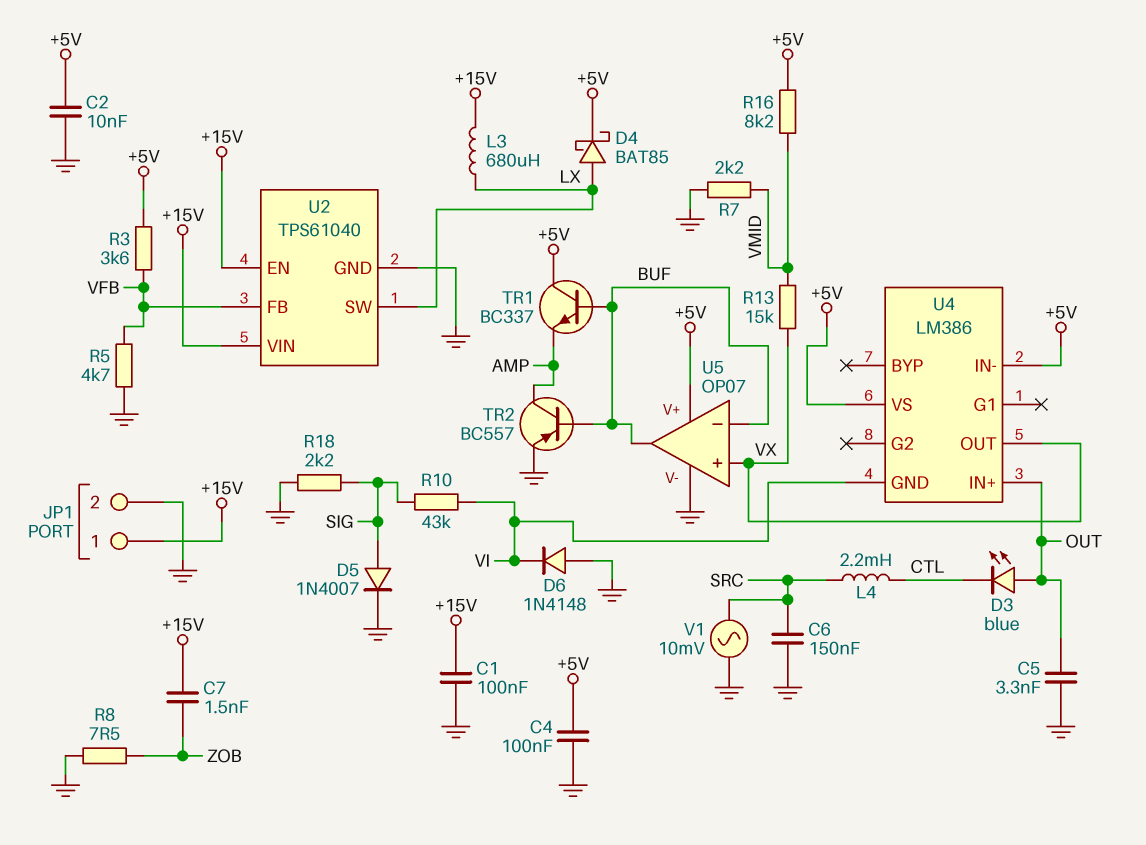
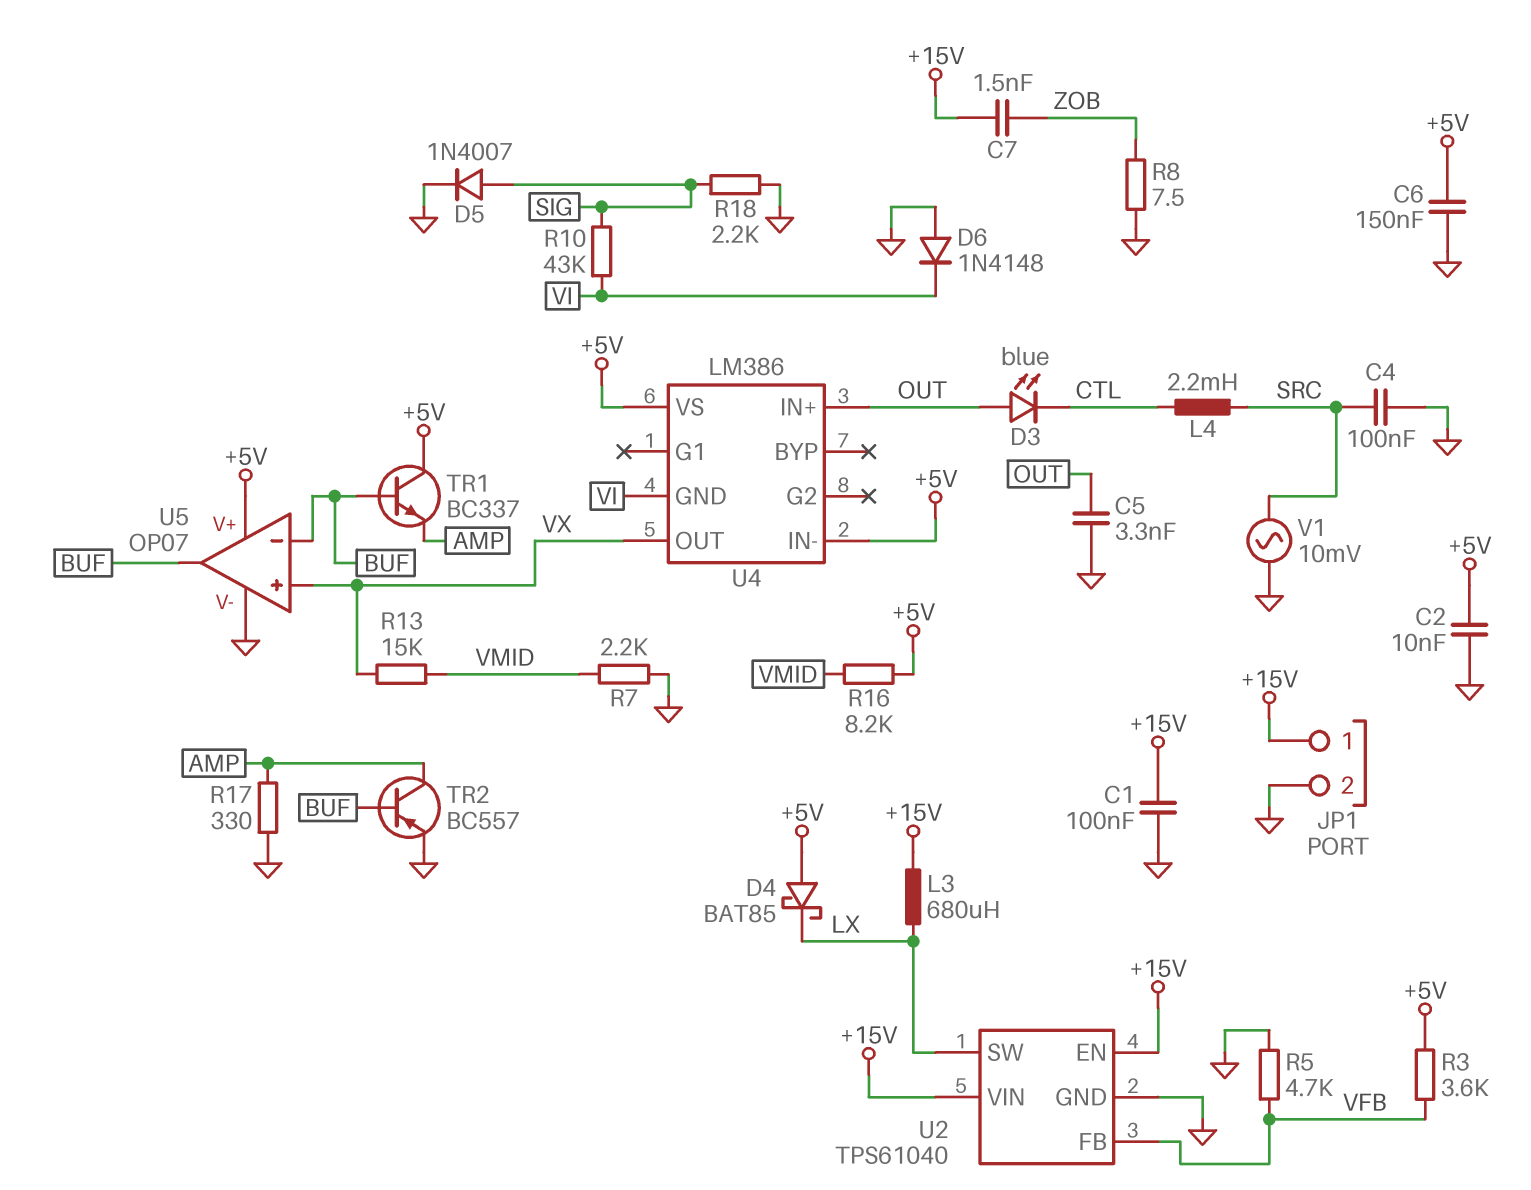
C4: 100nF (+5V, GND) -> 100nF (GND, SRC)
C6: 150nF (GND, SRC) -> 150nF (+5V, GND)
D4: schottky BAT85 (A LX, K +5V) -> schottky BAT85 (A +5V, K LX)
R17: none -> 330 (AMP, GND)

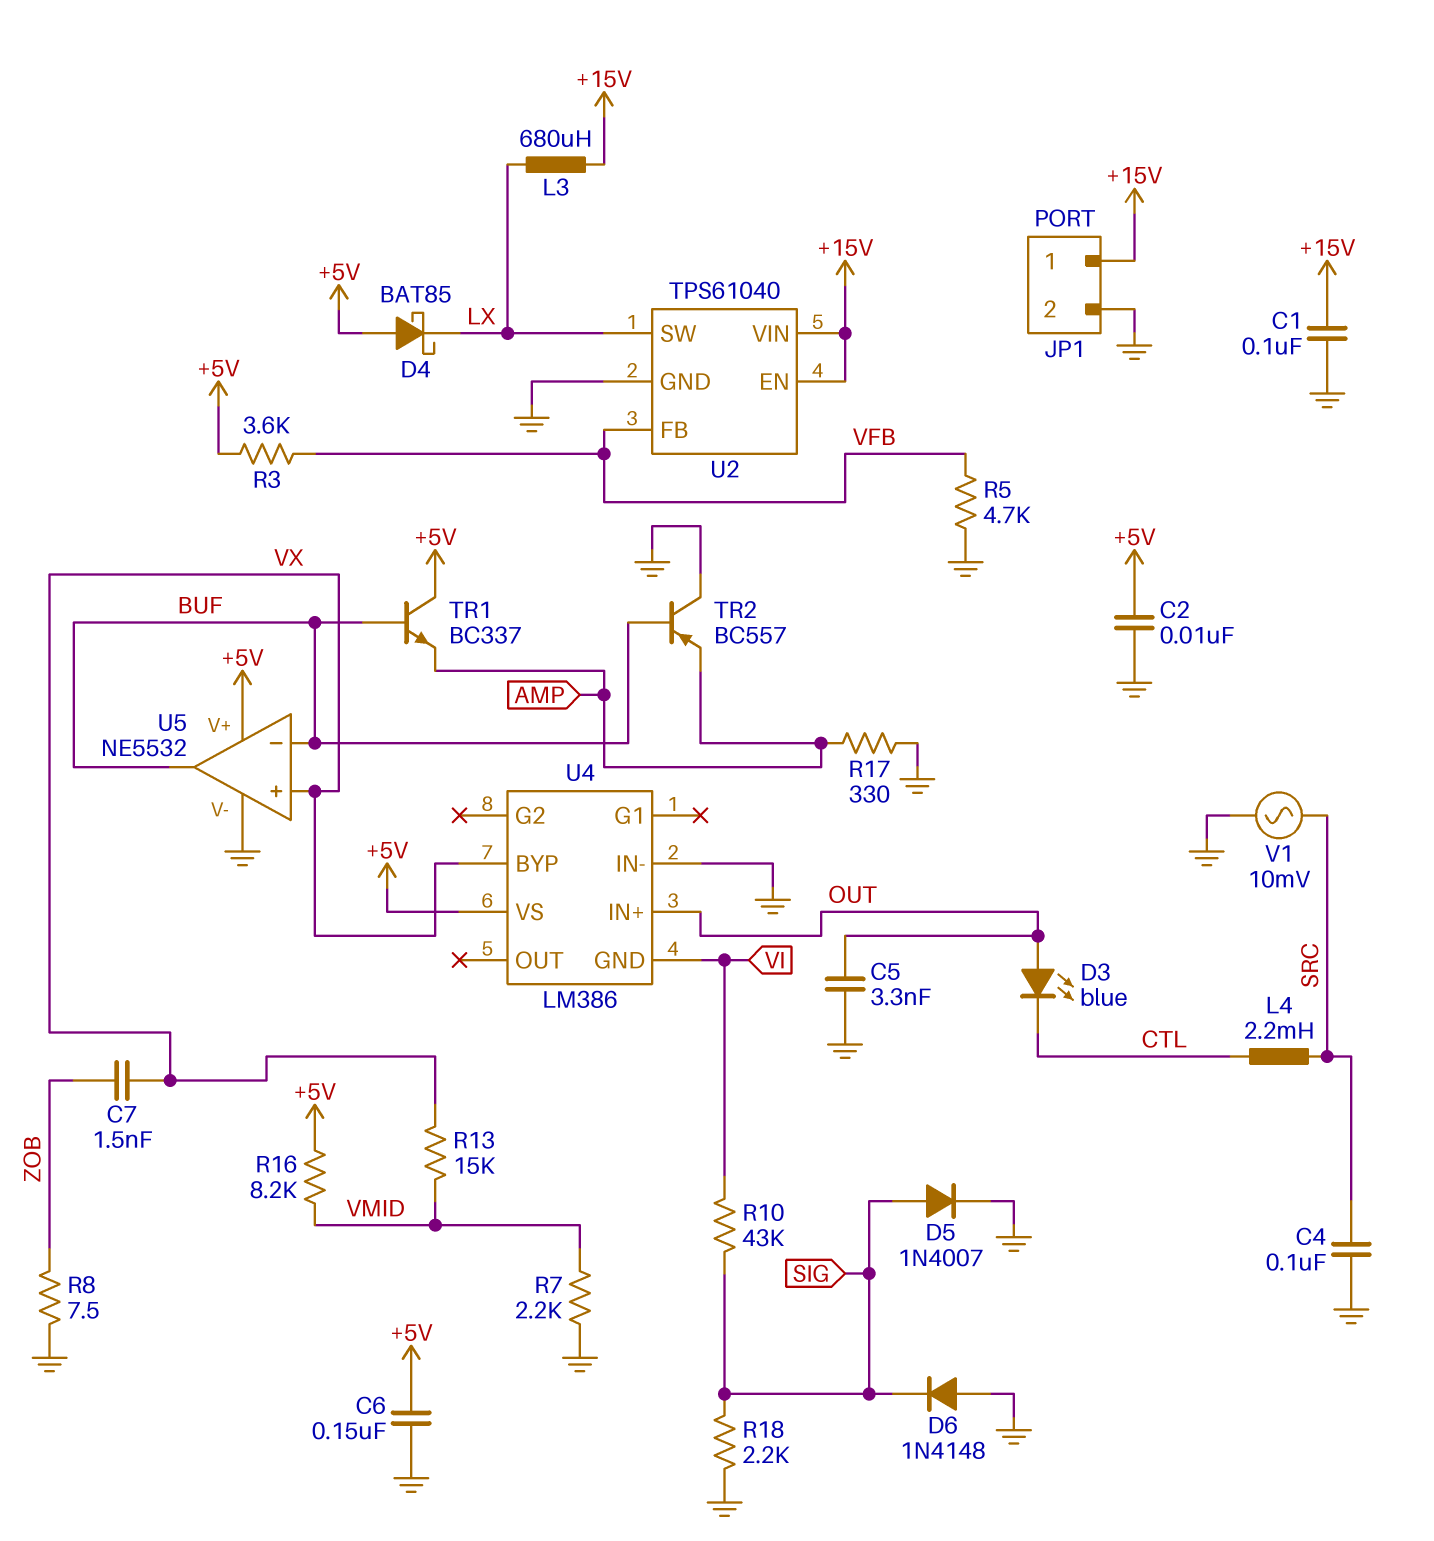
C7: 1.5nF (+15V, ZOB) -> 1.5nF (VX, ZOB)
D6: diode 1N4148 (A GND, K VI) -> diode 1N4148 (A GND, K SIG)
TR2: PNP BC557 (B BUF, C AMP, E GND) -> PNP BC557 (B BUF, C GND, E AMP)
U4 pin BYP: none -> VX
U4 pin IN-: +5V -> GND
U4 pin OUT: VX -> none
U5: OP07 -> NE5532

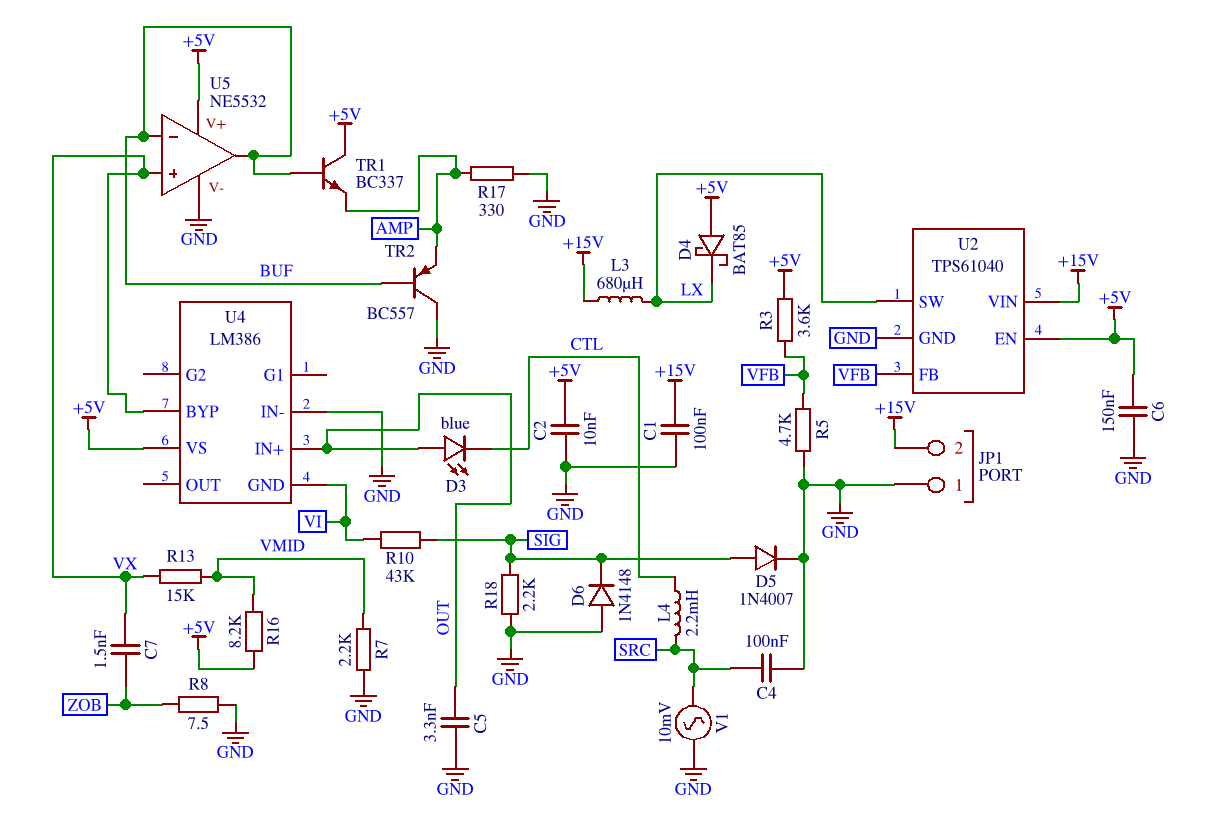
JP1 pin 1: +15V -> GND
JP1 pin 2: GND -> +15V
U2 pin EN: +15V -> +5V

